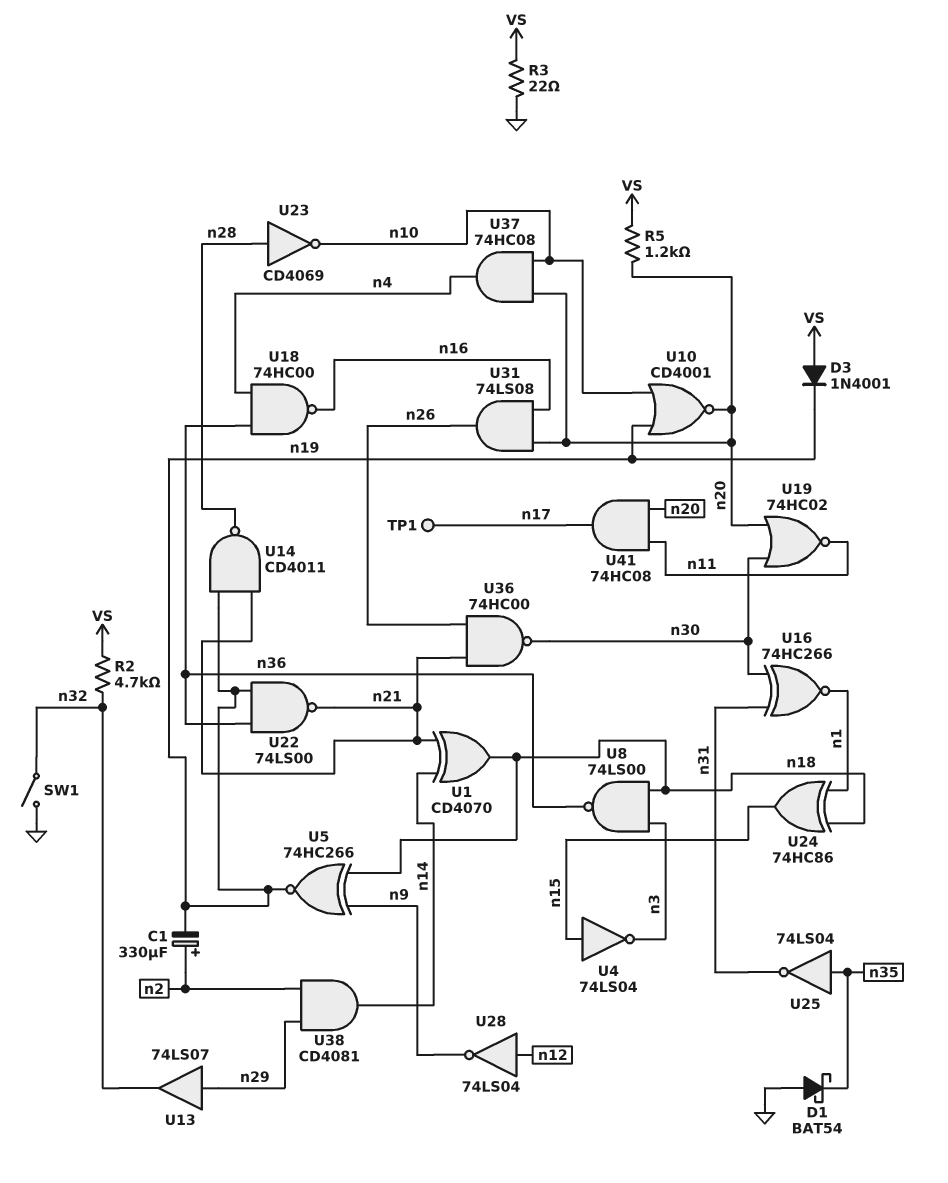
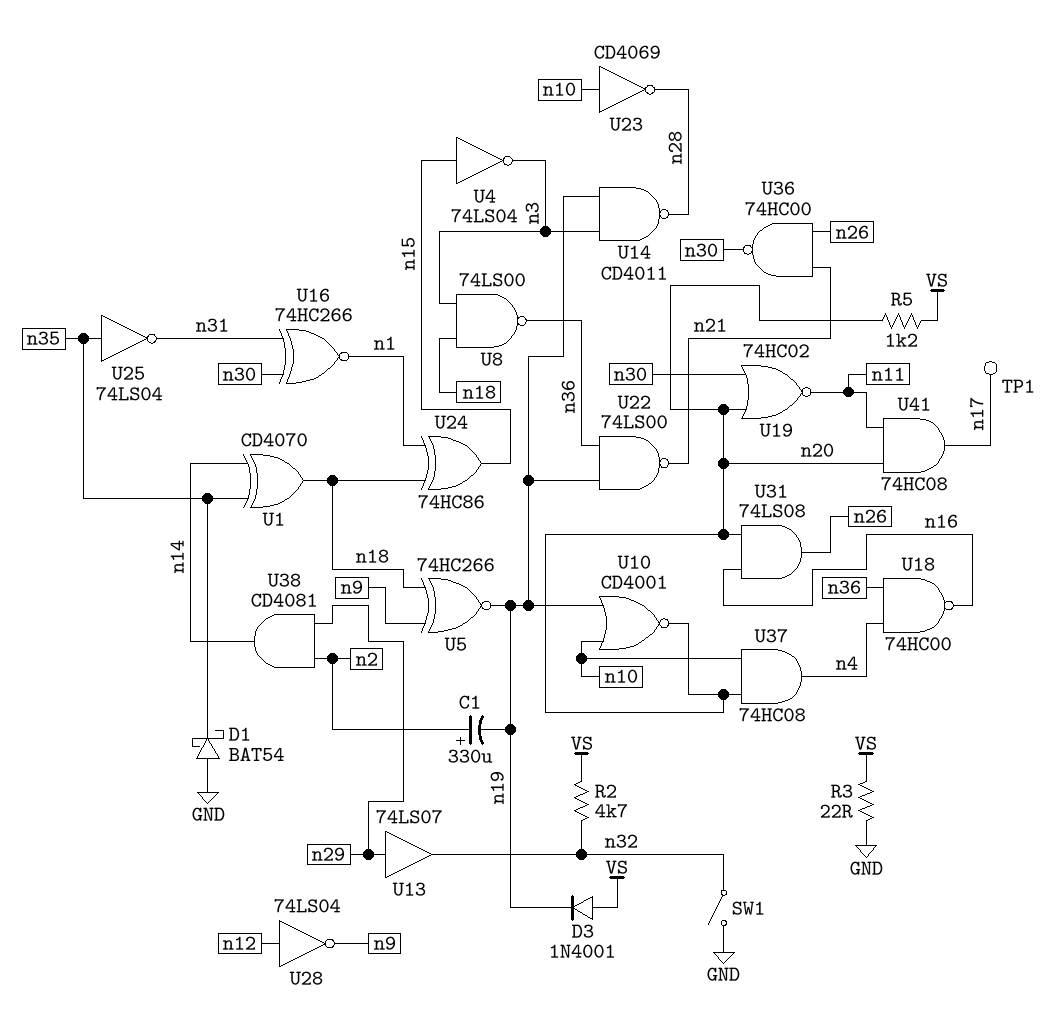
U1: XOR CD4070 (in n14, in n21, out n18) -> XOR CD4070 (in n14, in n35, out n18)
U14: NAND CD4011 (in n19, in n21, out n28) -> NAND CD4011 (in n3, in n19, out n28)
U23: NOT CD4069 (in n28, out n10) -> NOT CD4069 (in n10, out n28)

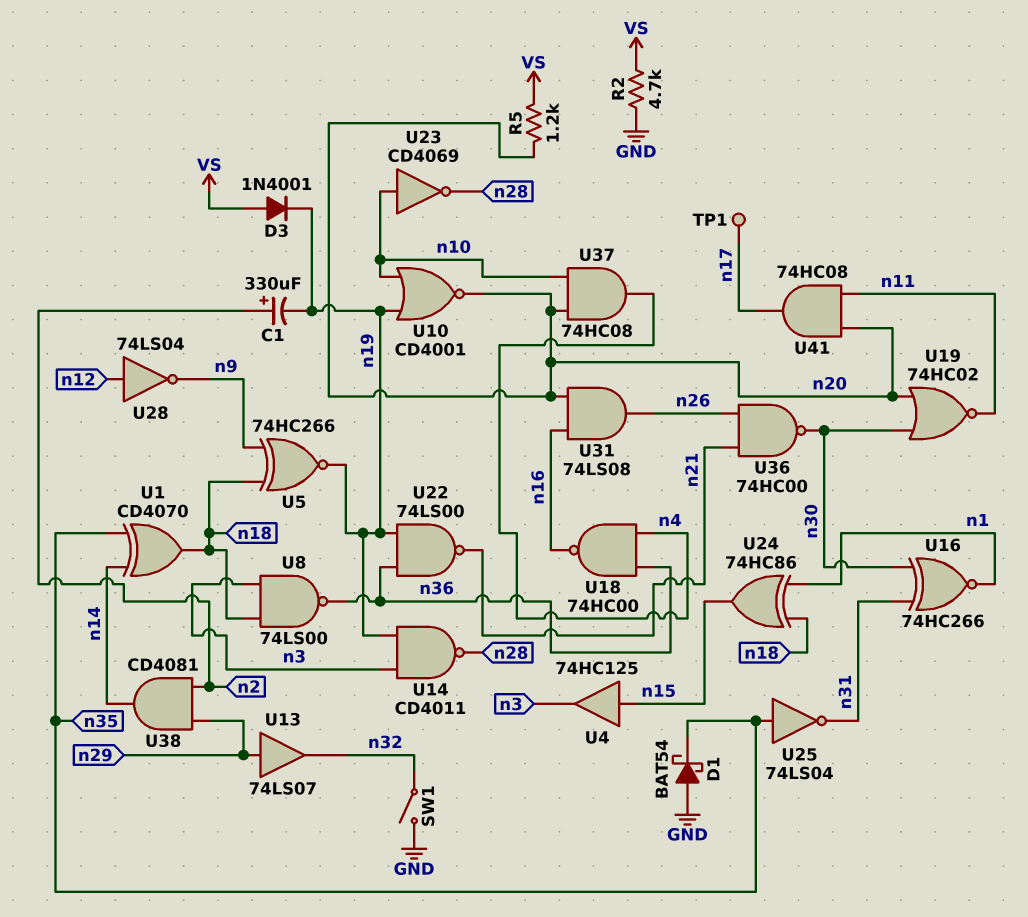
R2: 4.7k (VS, n32) -> 4.7k (GND, VS)
R3: 22 (GND, VS) -> none
U4: NOT 74LS04 (in n15, out n3) -> buffer 74HC125 (in n15, out n3)

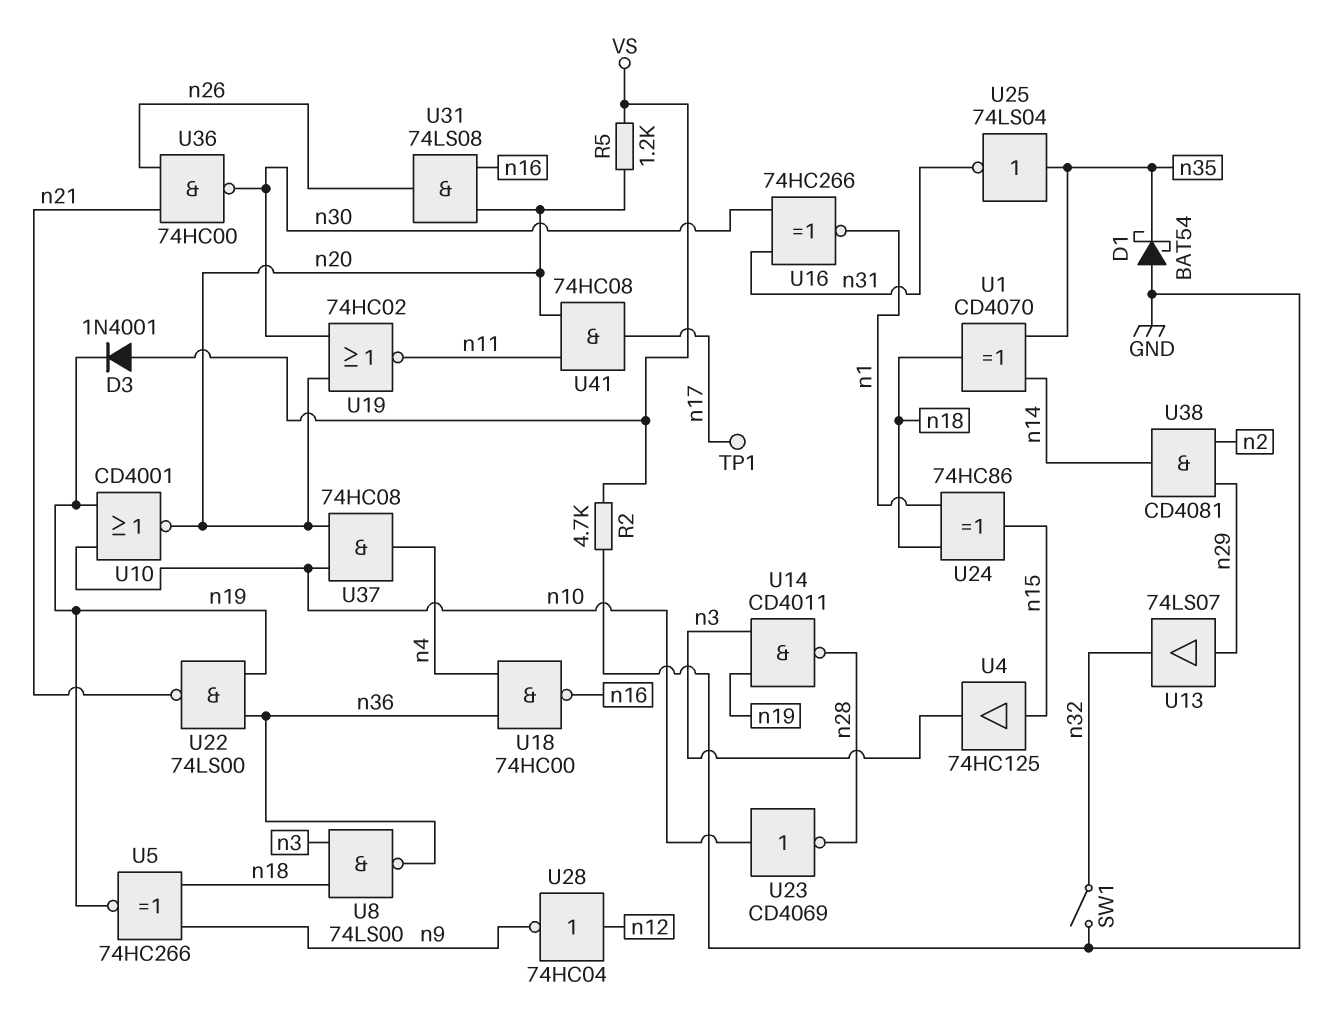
C1: 330uF (plus n2, minus n19) -> none
U28: NOT 74LS04 (in n12, out n9) -> NOT 74HC04 (in n12, out n9)

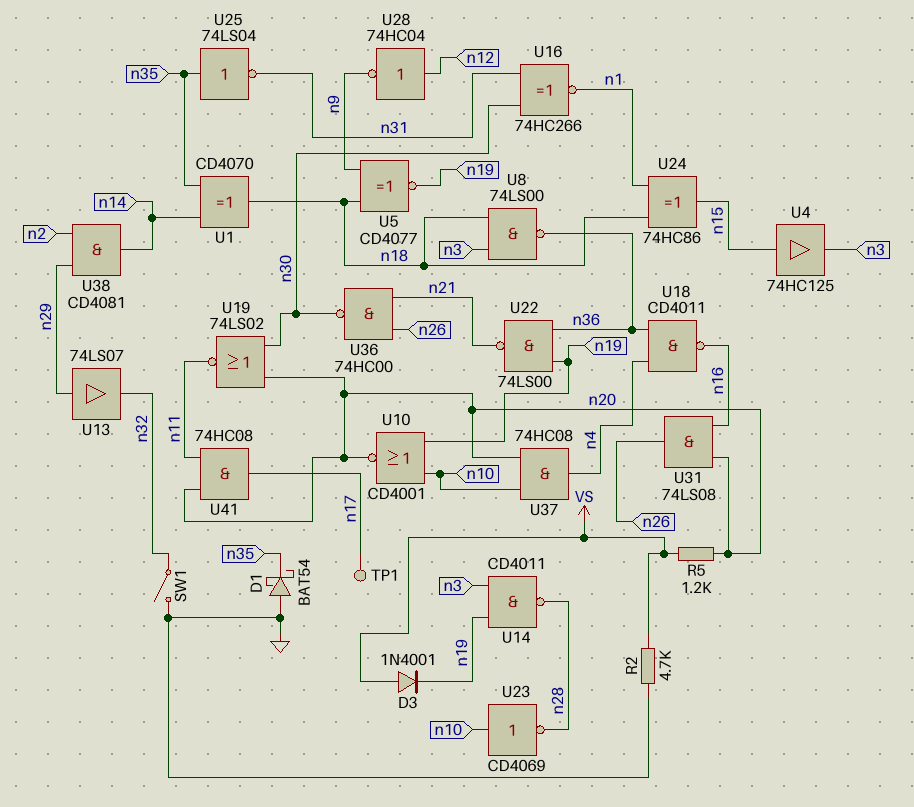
U5: XNOR 74HC266 (in n9, in n18, out n19) -> XNOR CD4077 (in n9, in n18, out n19)
U18: NAND 74HC00 (in n4, in n36, out n16) -> NAND CD4011 (in n4, in n36, out n16)
U19: NOR 74HC02 (in n20, in n30, out n11) -> NOR 74LS02 (in n20, in n30, out n11)

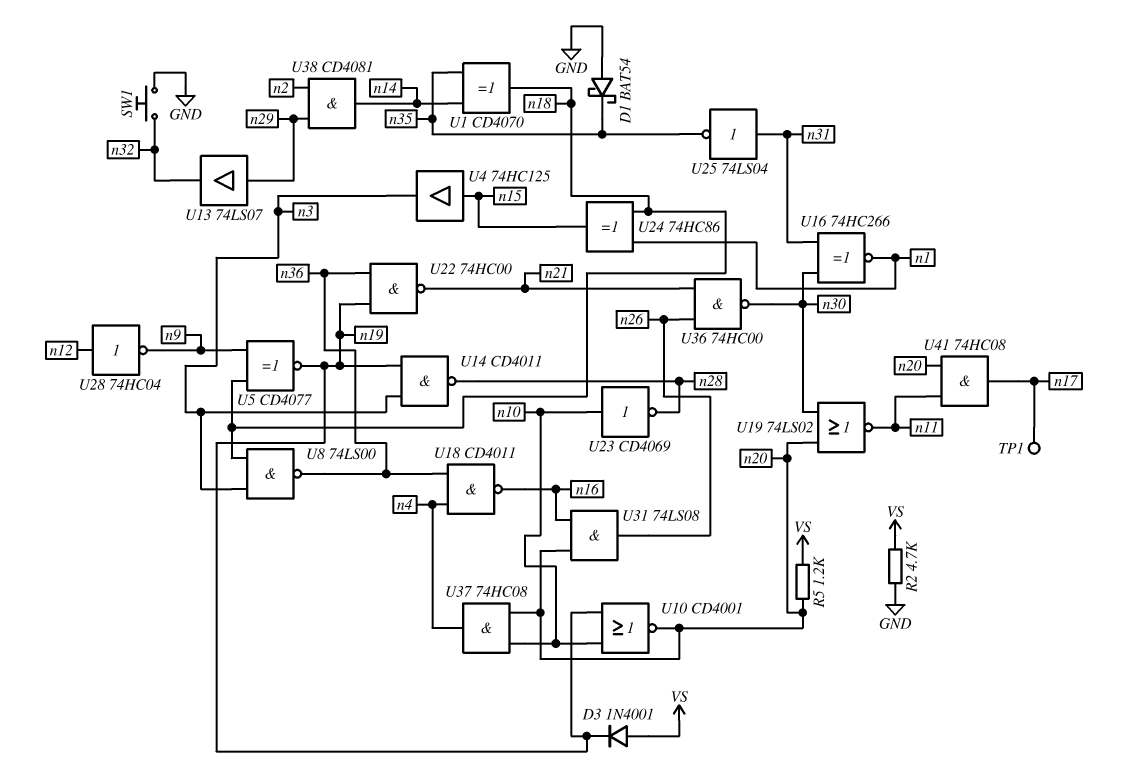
SW1: switch (GND, n32) -> button (GND, n32)
U22: NAND 74LS00 (in n19, in n36, out n21) -> NAND 74HC00 (in n19, in n36, out n21)
U25: NOT 74LS04 (in n35, out n31) -> NOT 74LS04 (in n31, out n35)

